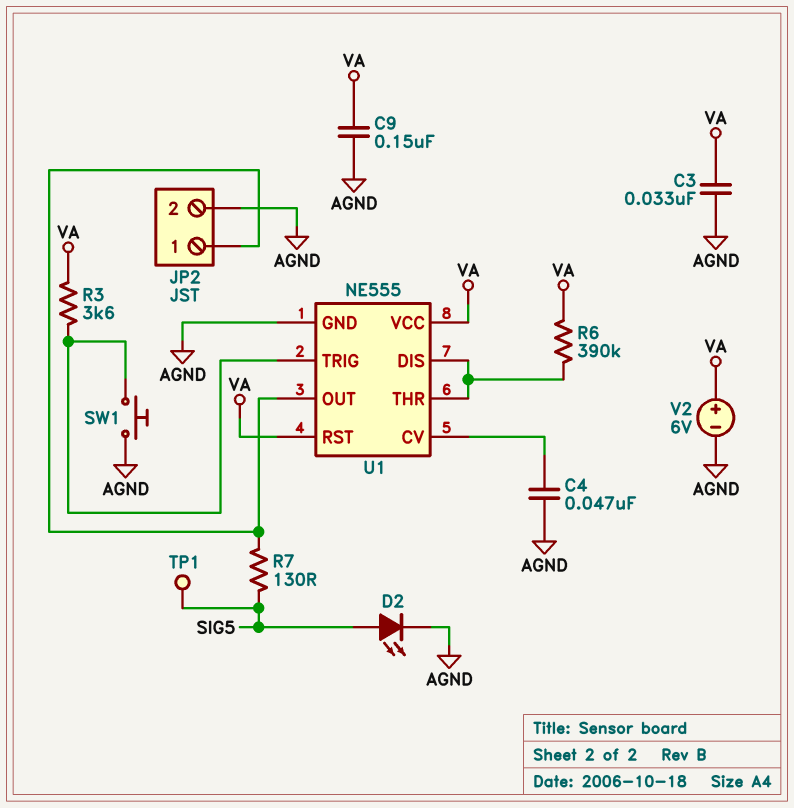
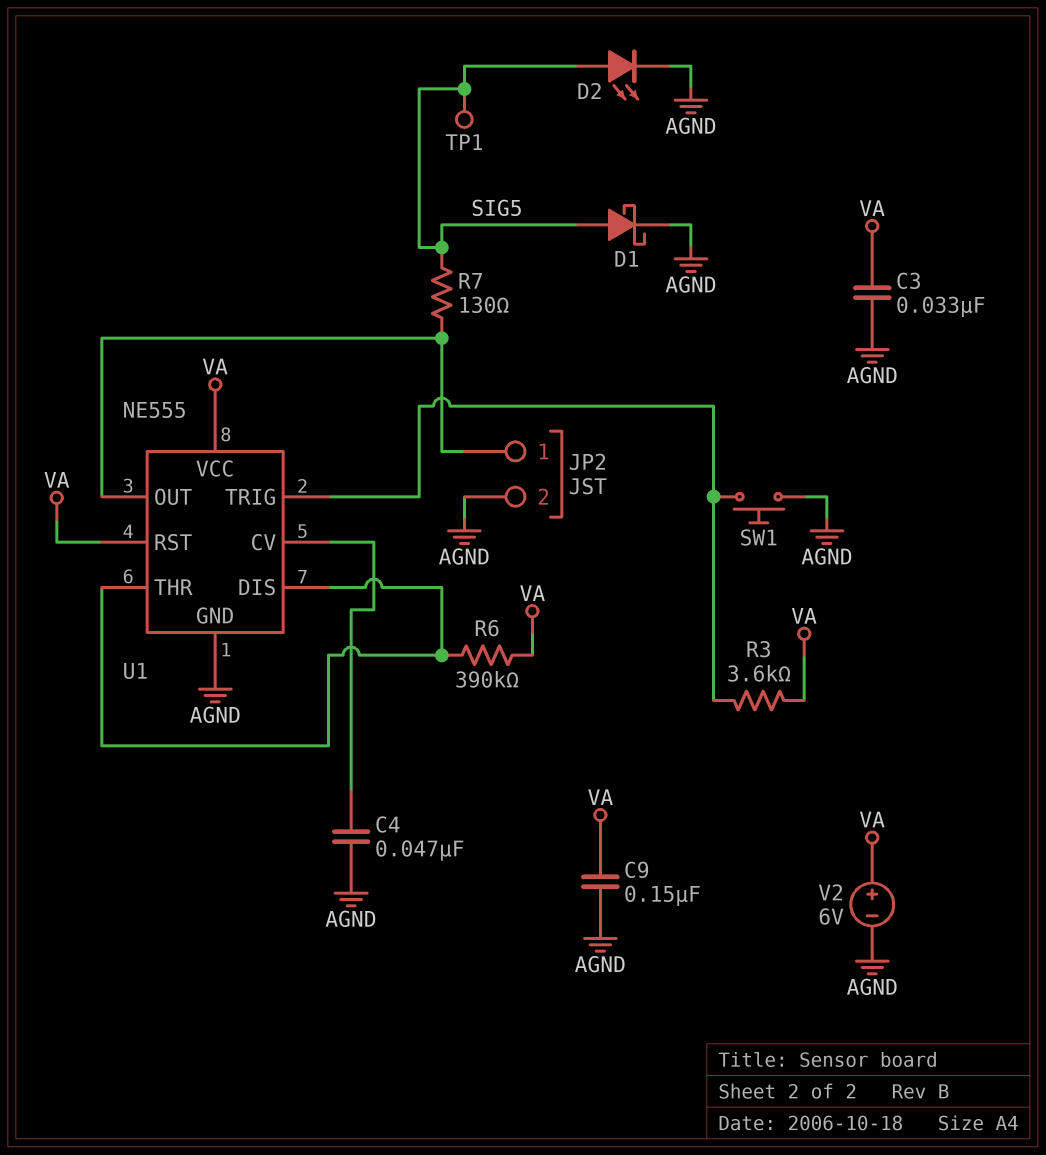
D1: none -> schottky (A SIG5, K AGND)

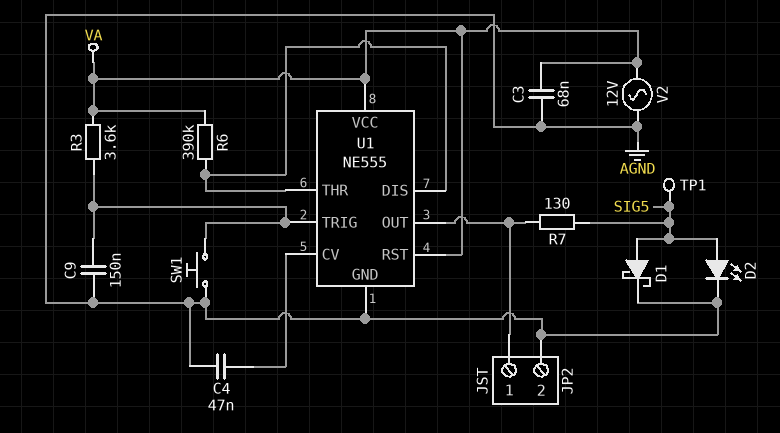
C3: 33nF (AGND, VA) -> 68nF (AGND, VA)
C9: 150nF (AGND, VA) -> 150nF (AGND, U1/TRIG)
V2: 6V (plus VA, minus AGND) -> AC 12V (AGND, VA)

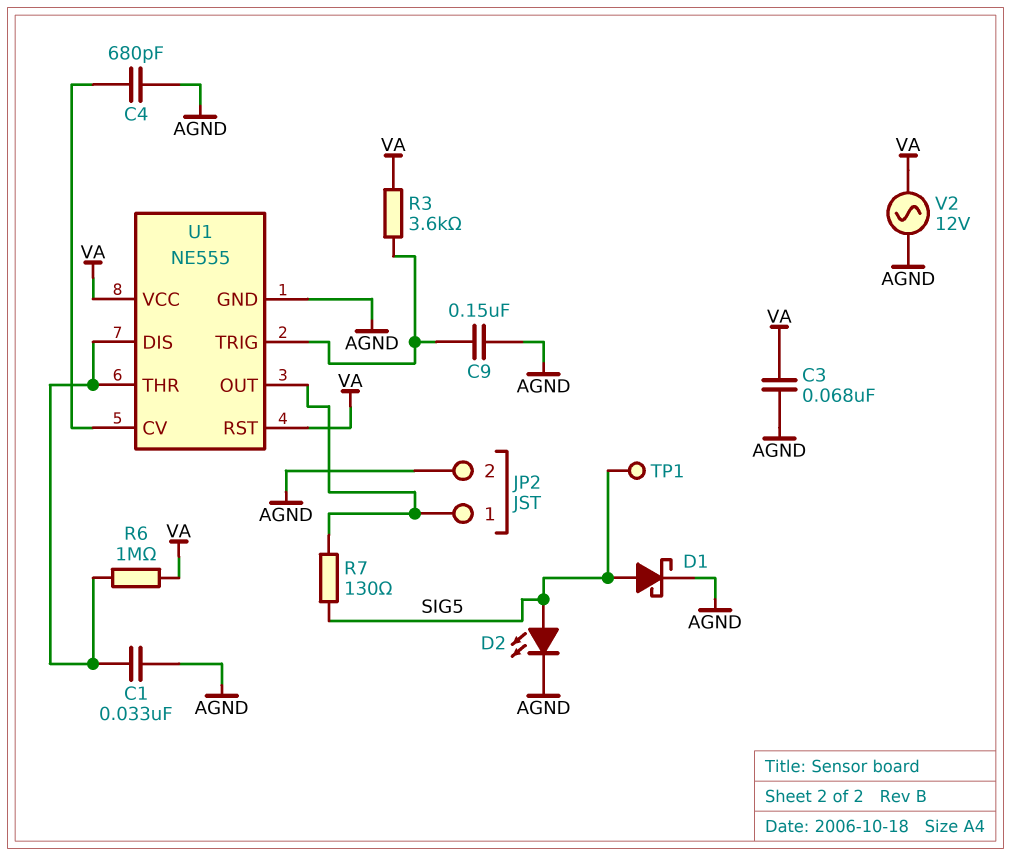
C1: none -> 33nF (AGND, U1/DIS)
C4: 47nF (AGND, U1/CV) -> 680pF (AGND, U1/CV)
R6: 390k (U1/DIS, VA) -> 1M (U1/DIS, VA)
SW1: button (AGND, U1/TRIG) -> none

